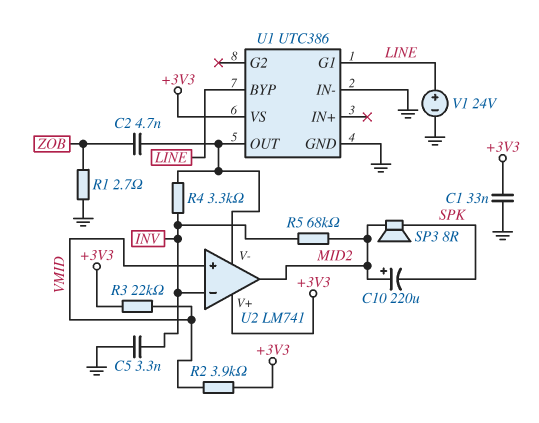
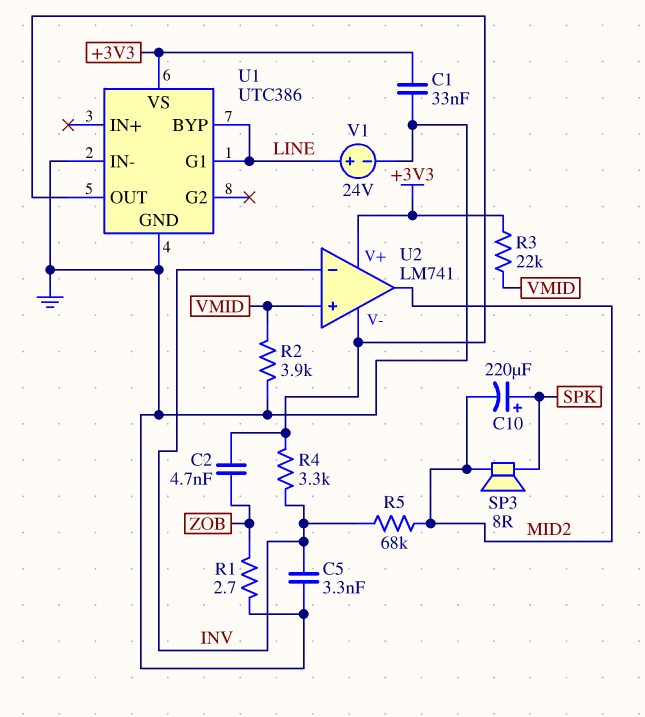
C10: 220uF (plus MID2, minus SPK) -> 220uF (plus SPK, minus MID2)
R2: 3.9k (+3V3, VMID) -> 3.9k (GND, VMID)

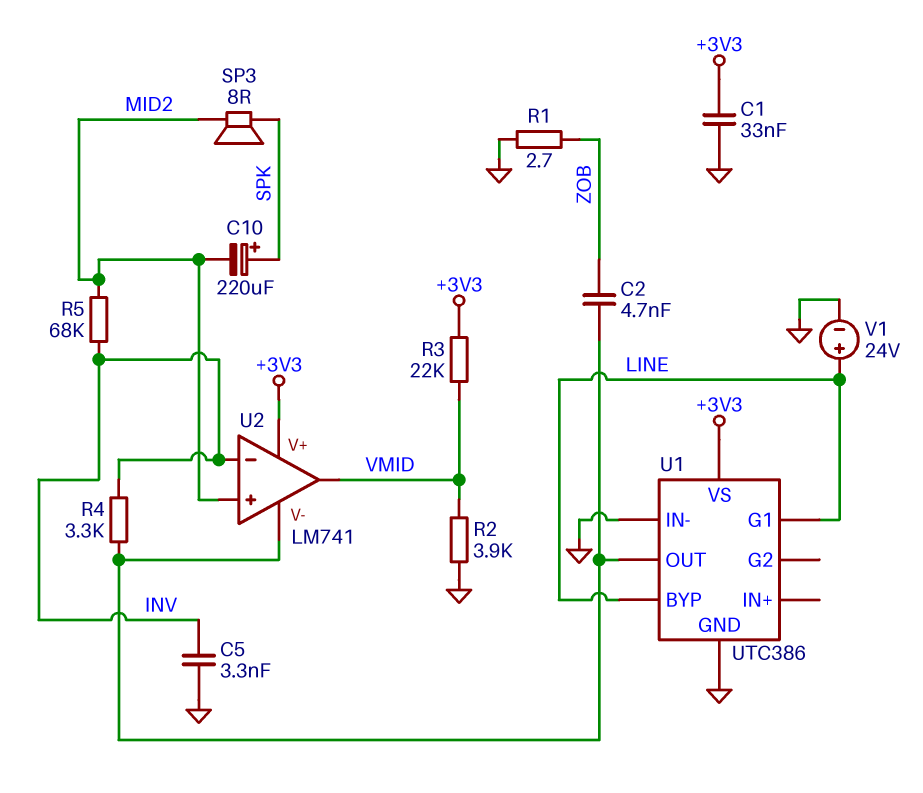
U2 pin in+: VMID -> MID2
U2 pin out: MID2 -> VMID

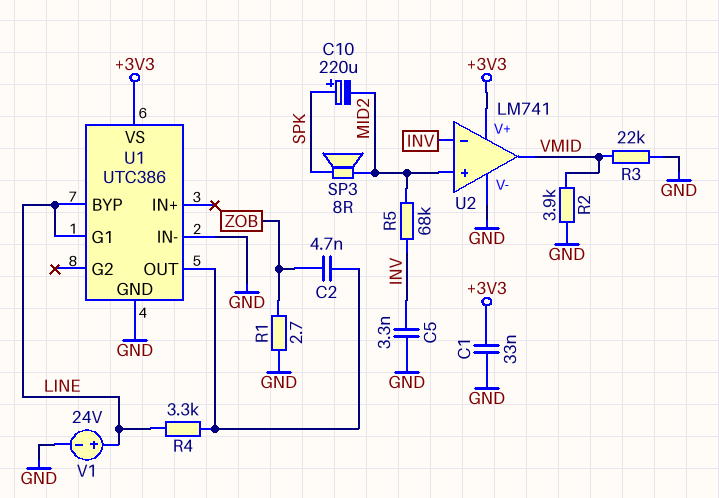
R3: 22k (+3V3, VMID) -> 22k (GND, VMID)
R4: 3.3k (INV, U1/OUT) -> 3.3k (LINE, U1/OUT)
U2 pin V-: U1/OUT -> GND

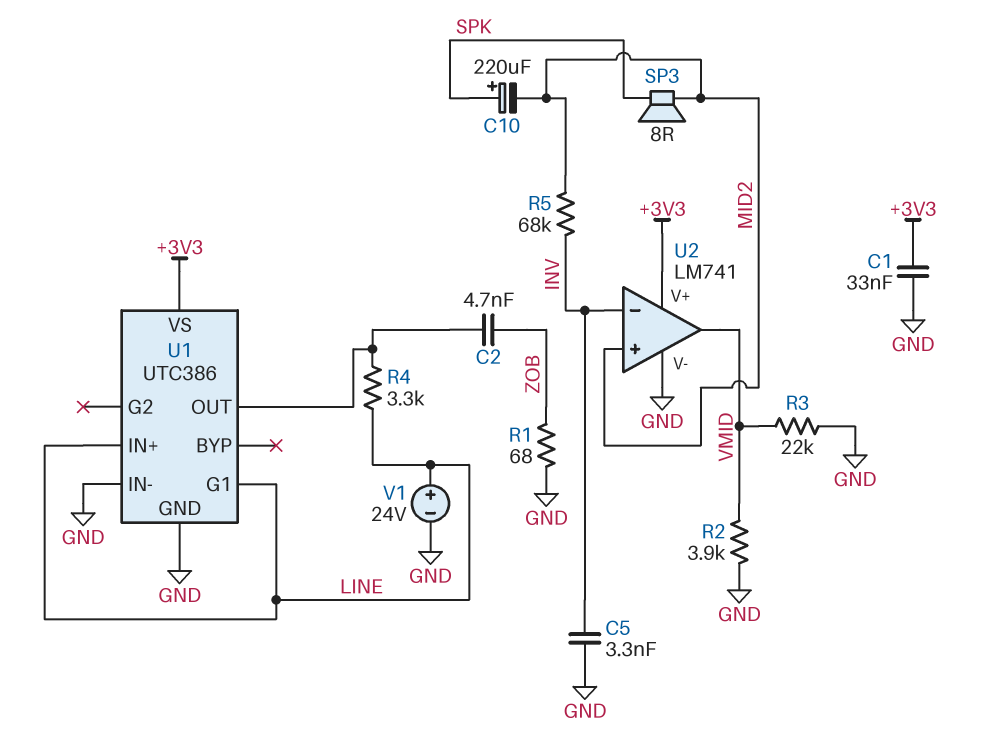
R1: 2.7 (GND, ZOB) -> 68 (GND, ZOB)
U1 pin BYP: LINE -> none
U1 pin IN+: none -> LINE

